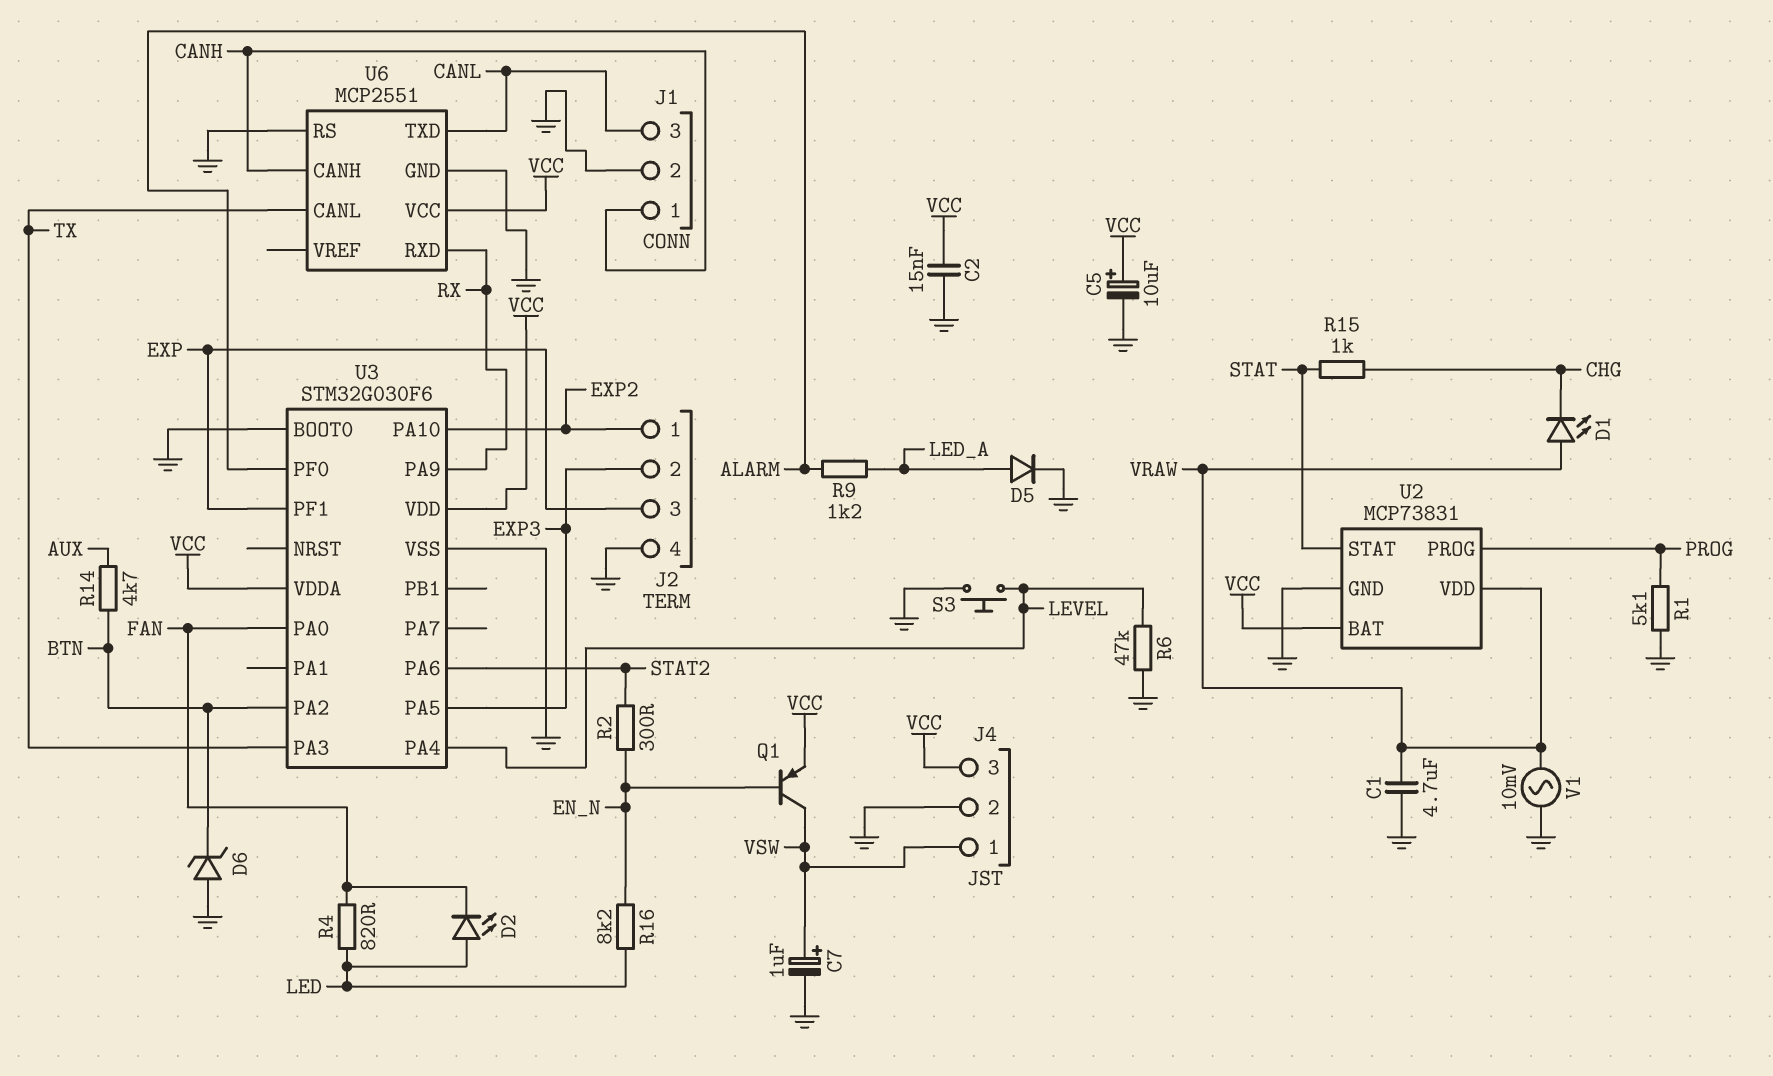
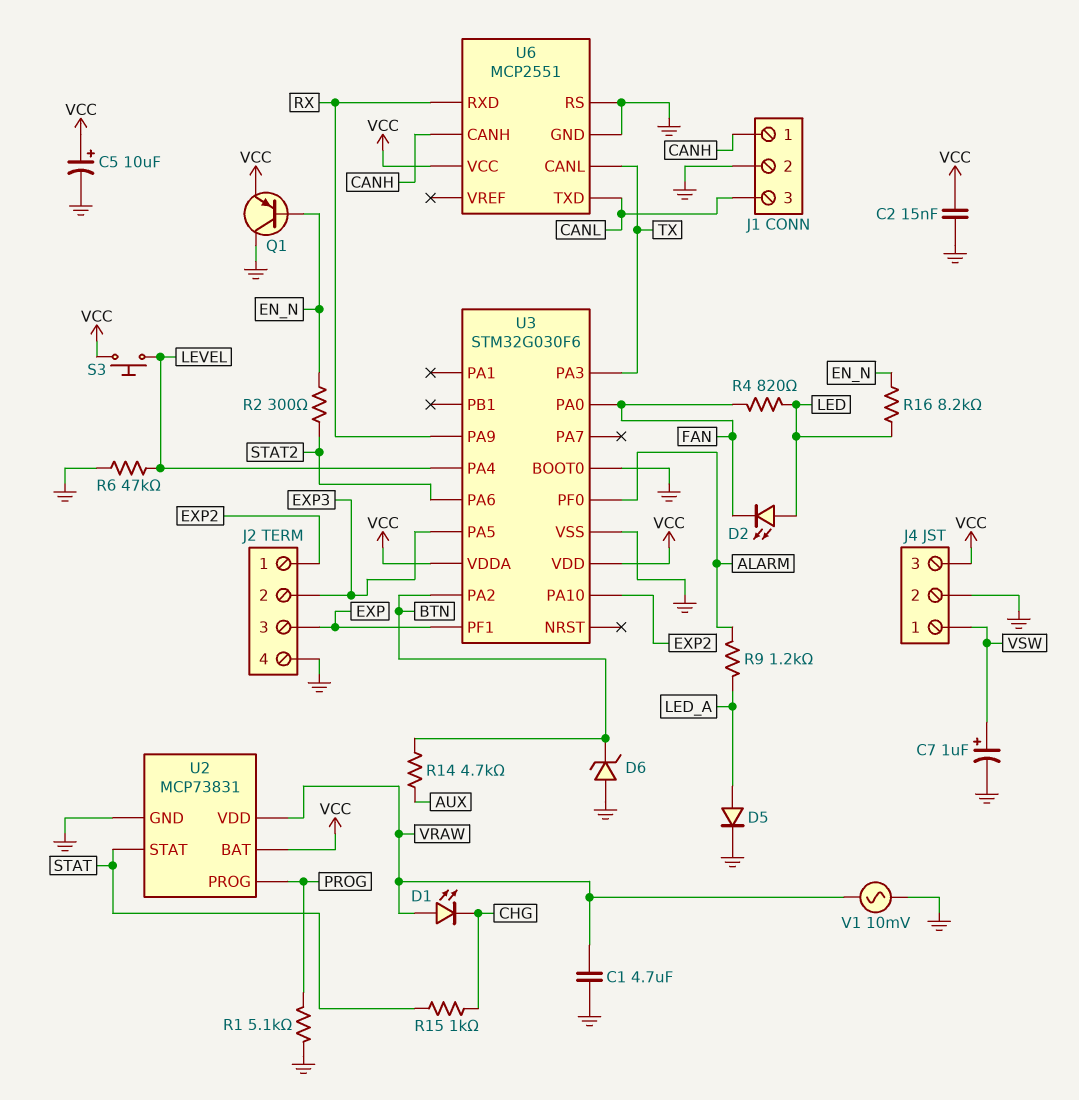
Q1: PNP (B EN_N, C VSW, E VCC) -> PNP (B EN_N, C GND, E VCC)
S3: button (GND, LEVEL) -> button (LEVEL, VCC)

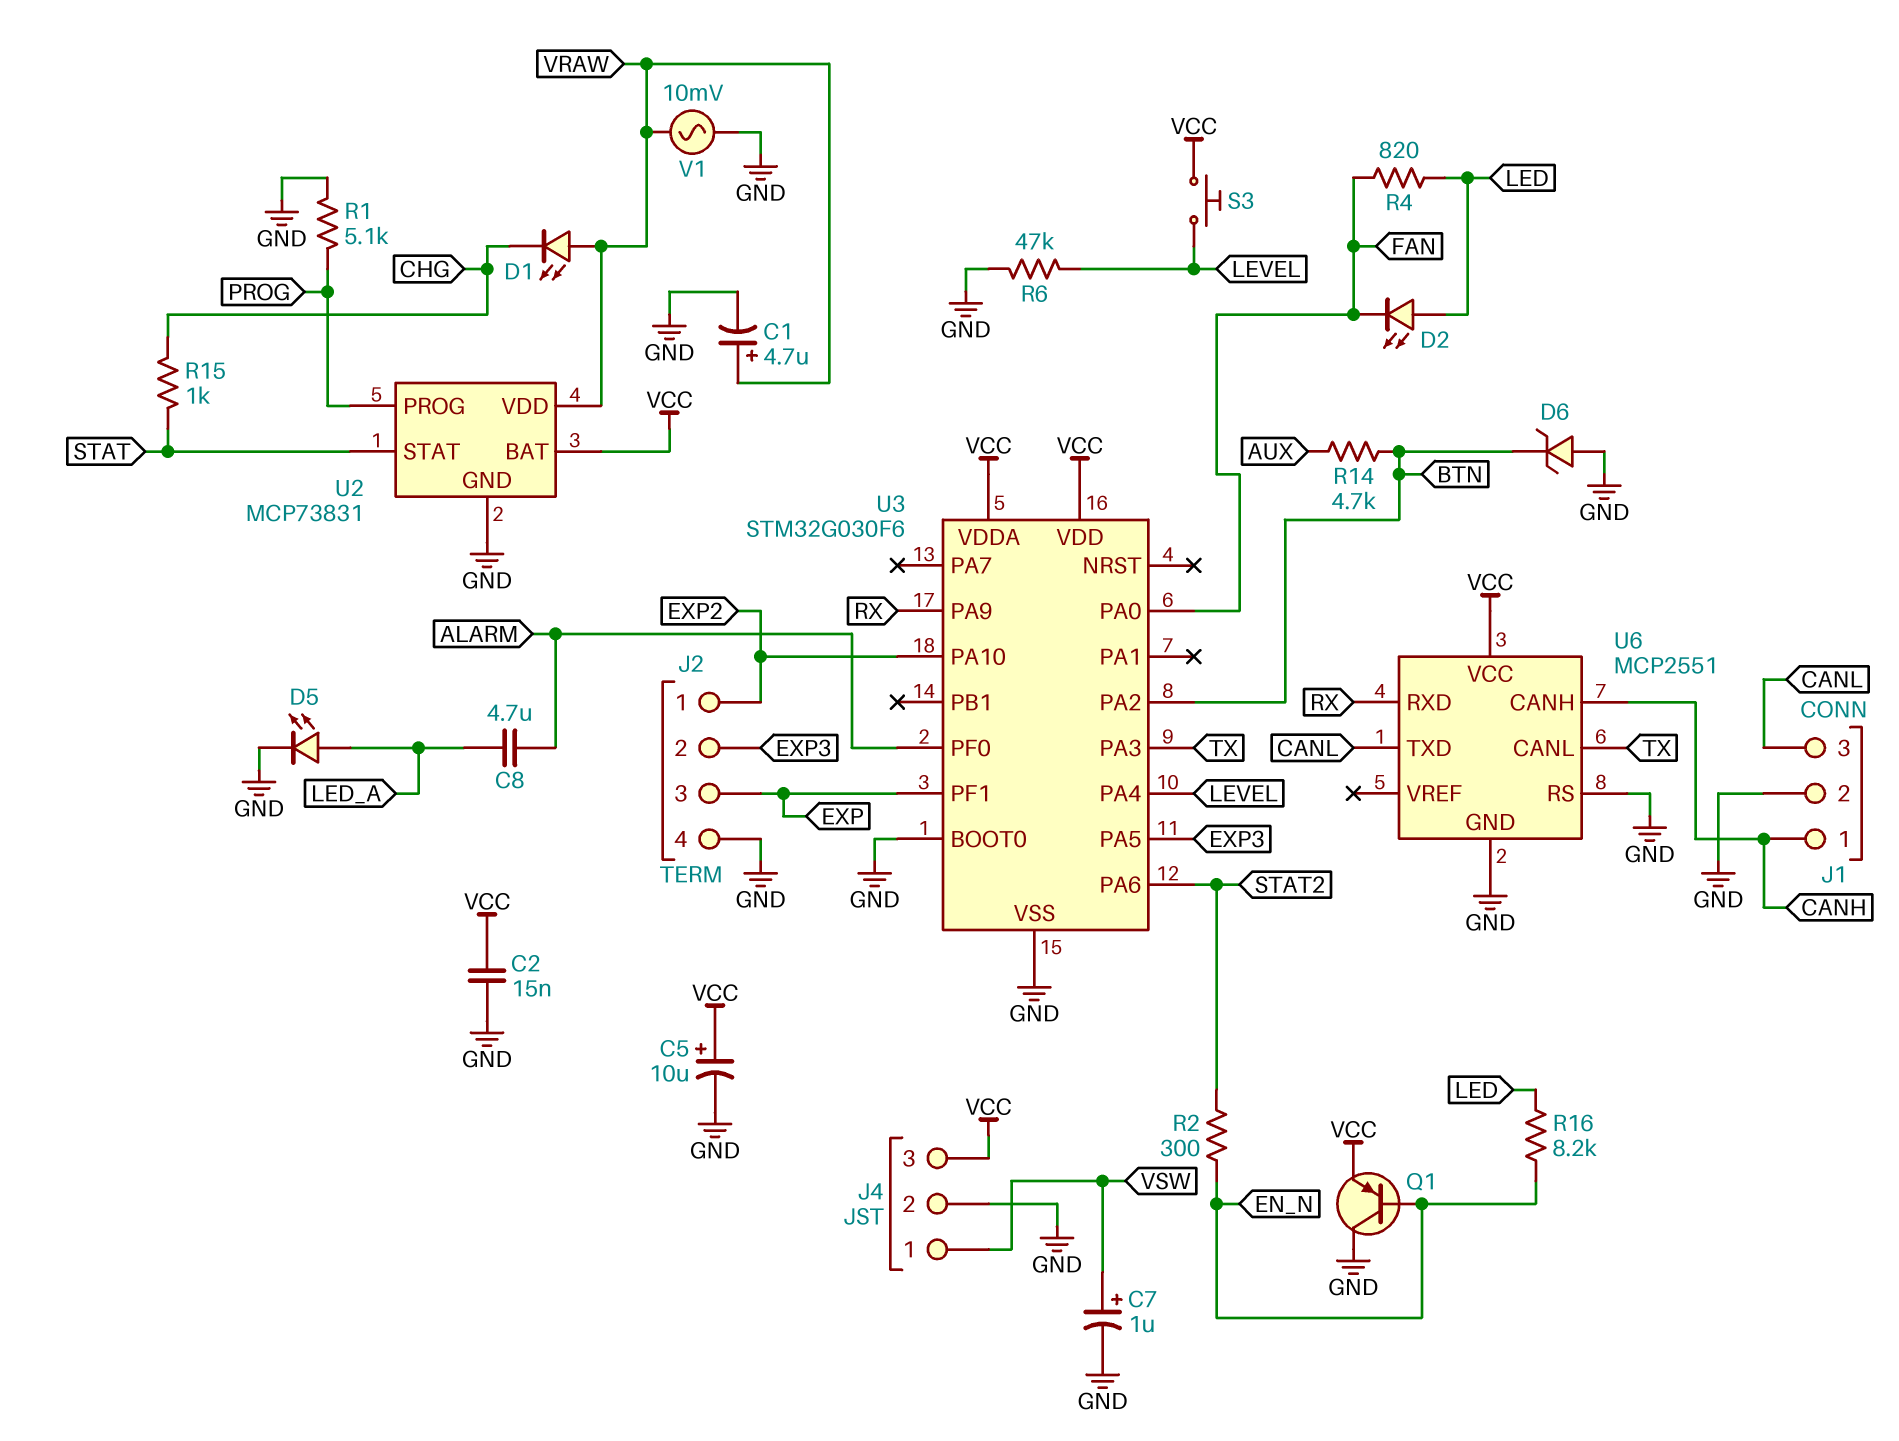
C1: 4.7uF (GND, VRAW) -> 4.7uF (plus VRAW, minus GND)
C8: none -> 4.7uF (ALARM, LED_A)
D5: diode (A LED_A, K GND) -> LED (A LED_A, K GND)
R9: 1.2k (ALARM, LED_A) -> none

